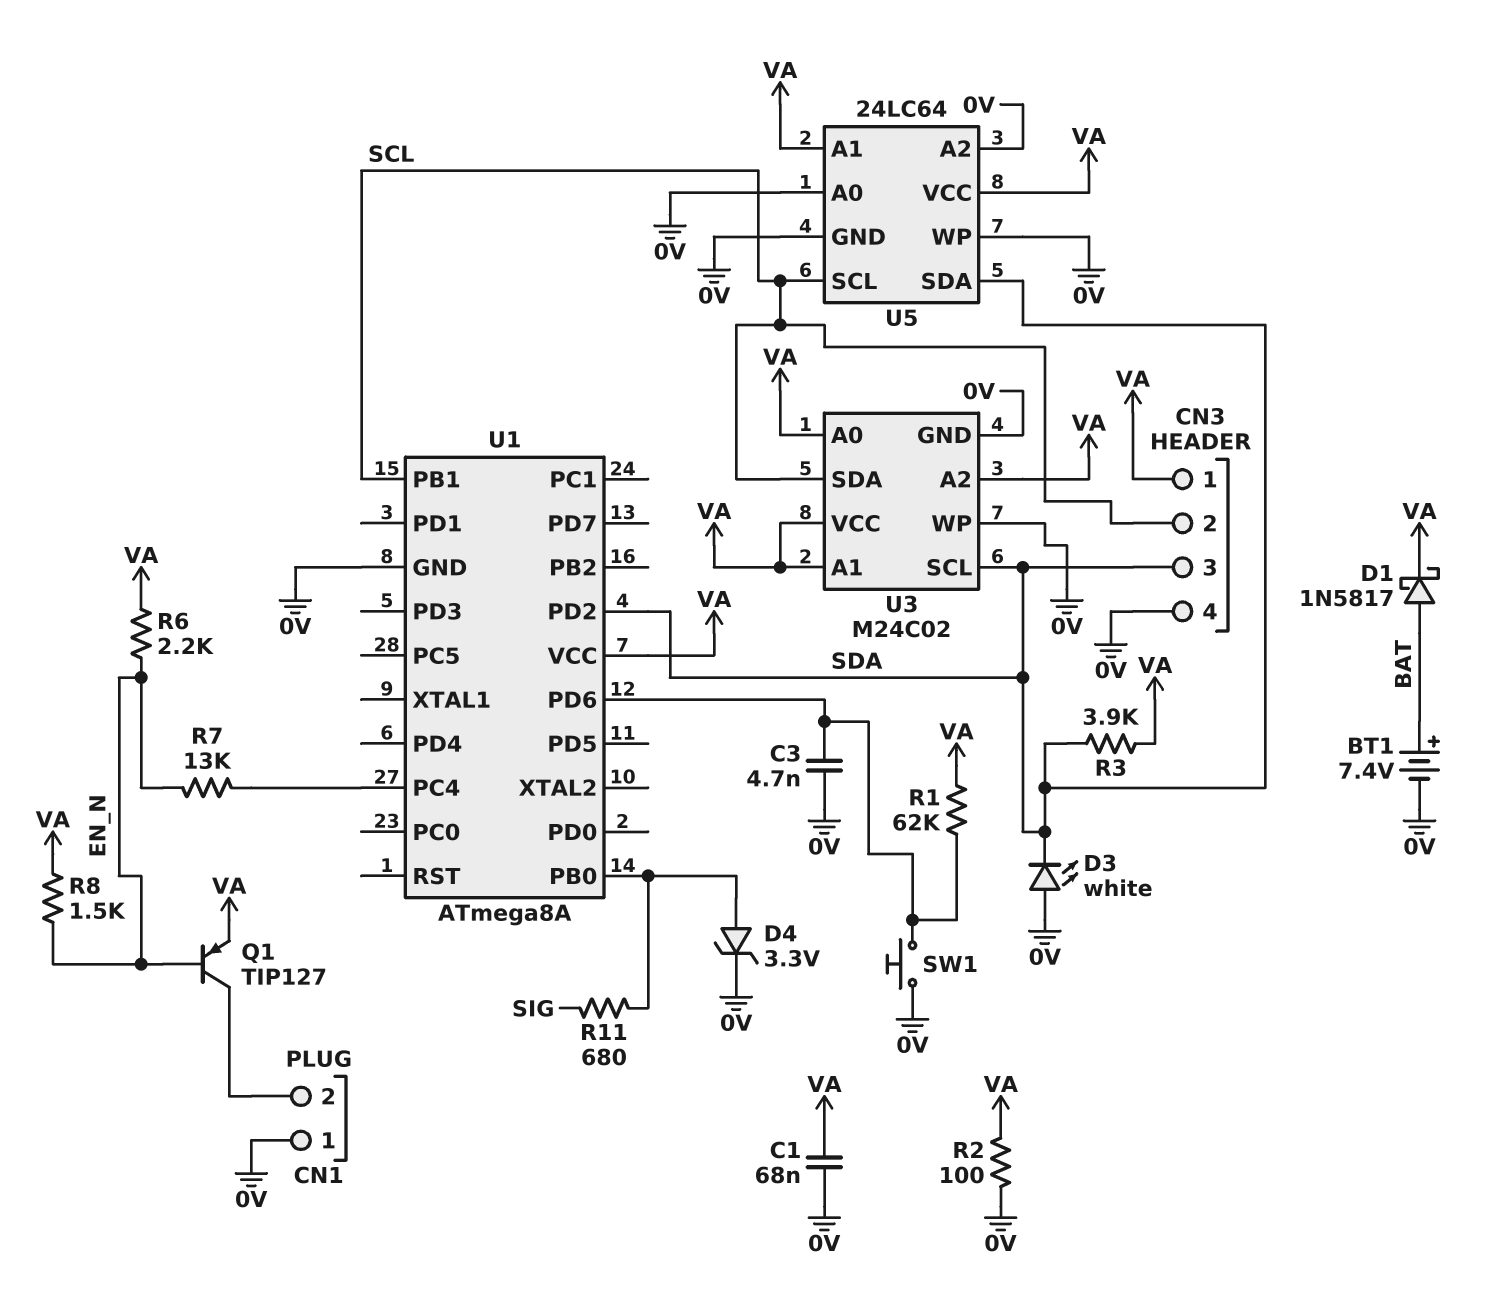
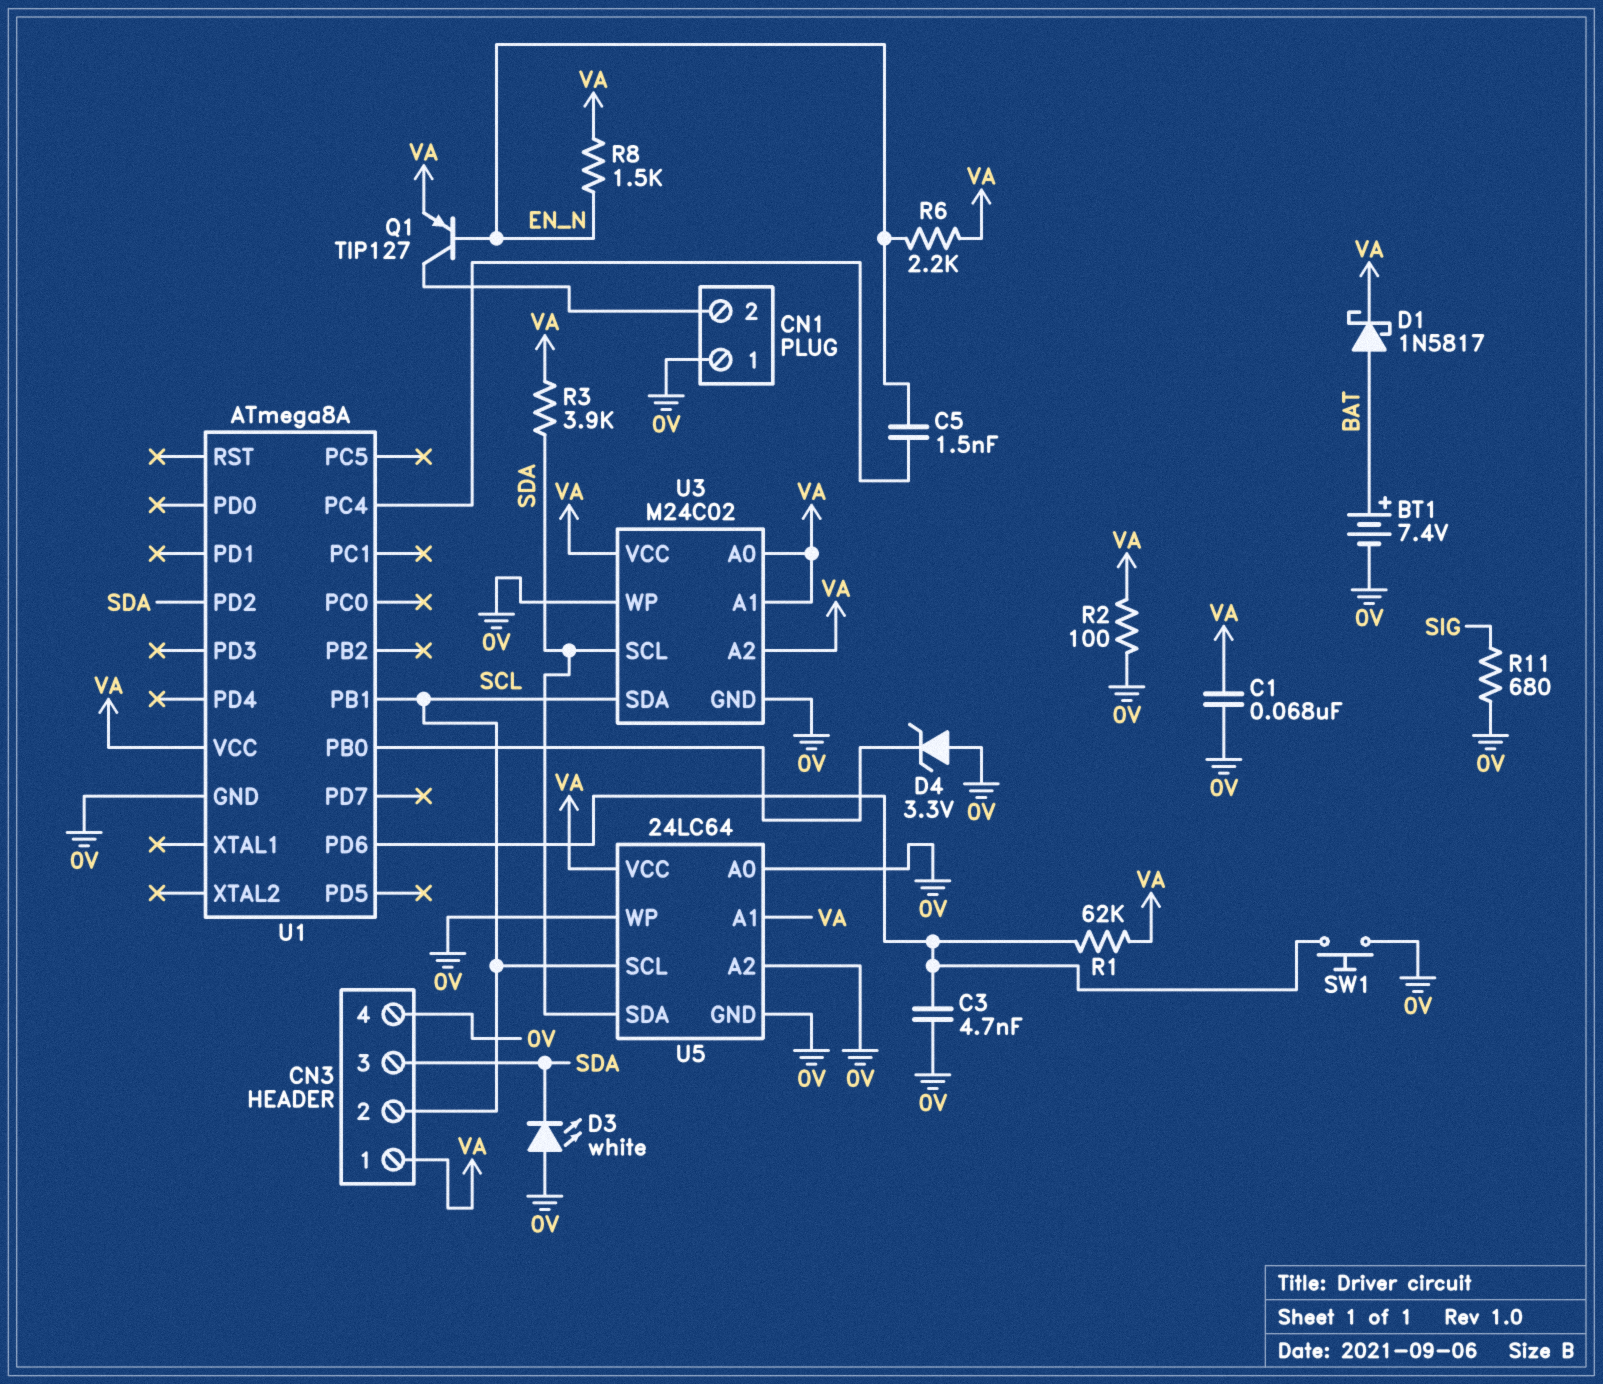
C5: none -> 1.5nF (EN_N, U1/PC4)
D4: zener 3.3V (A U1/PB0, K 0V) -> zener 3.3V (A 0V, K U1/PB0)
R7: 13k (EN_N, U1/PC4) -> none
R11: 680 (SIG, U1/PB0) -> 680 (0V, SIG)

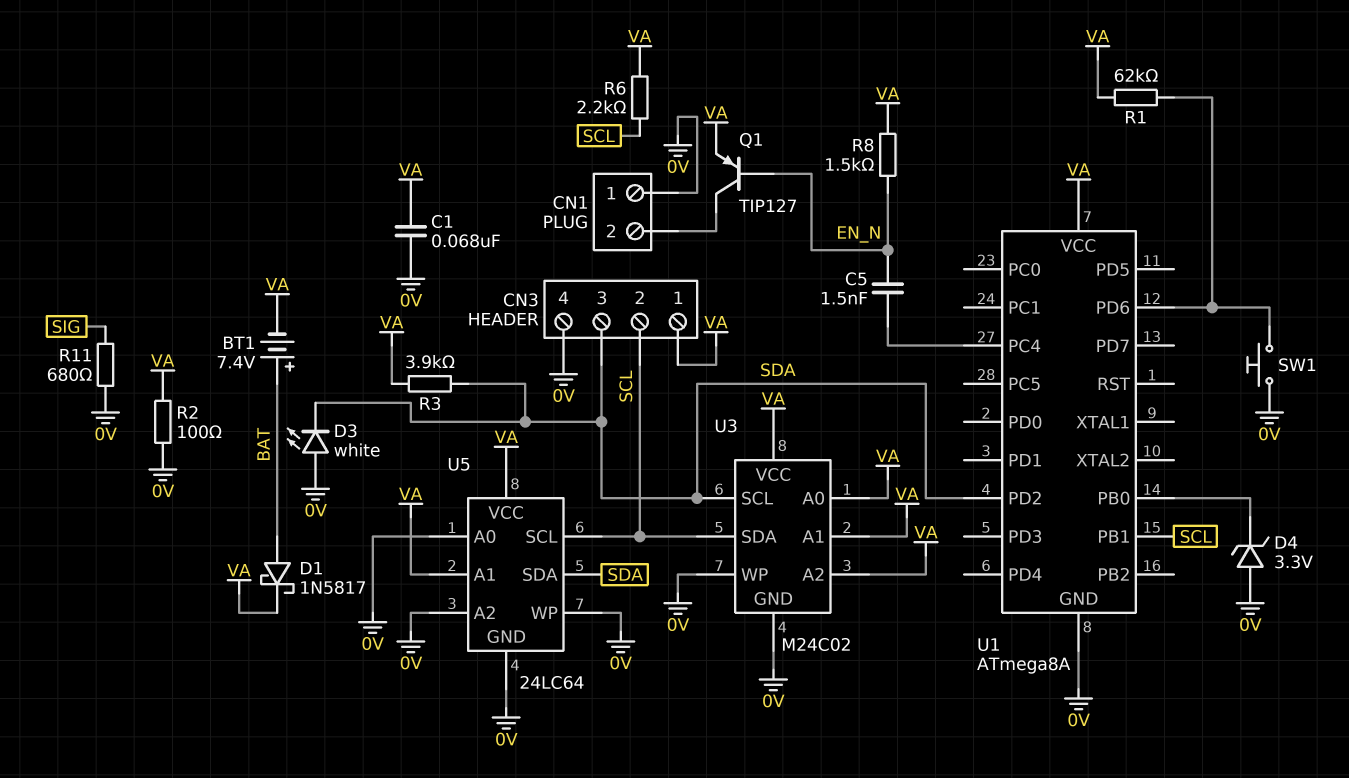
BT1: 7.4V (plus BAT, minus 0V) -> 7.4V (plus BAT, minus VA)
C3: 4.7nF (0V, U1/PD6) -> none
R6: 2.2k (EN_N, VA) -> 2.2k (SCL, VA)

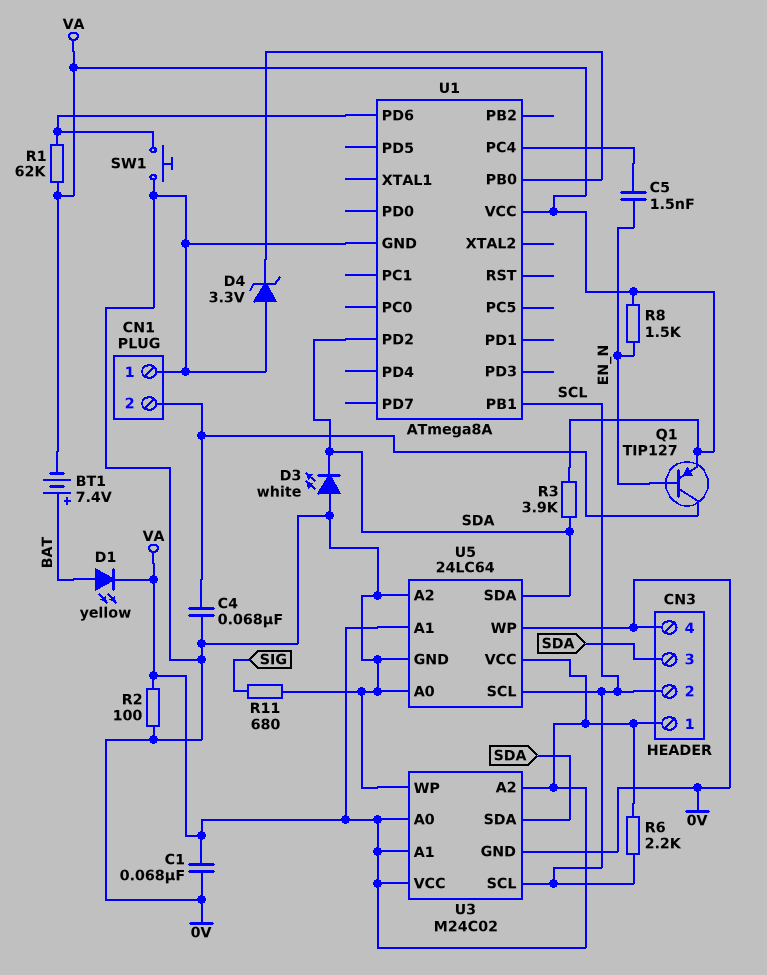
C4: none -> 68nF (0V, CN1/2)
D1: schottky 1N5817 (A BAT, K VA) -> LED yellow (A BAT, K VA)
U3 pin SCL: SDA -> SCL
U3 pin SDA: SCL -> SDA

